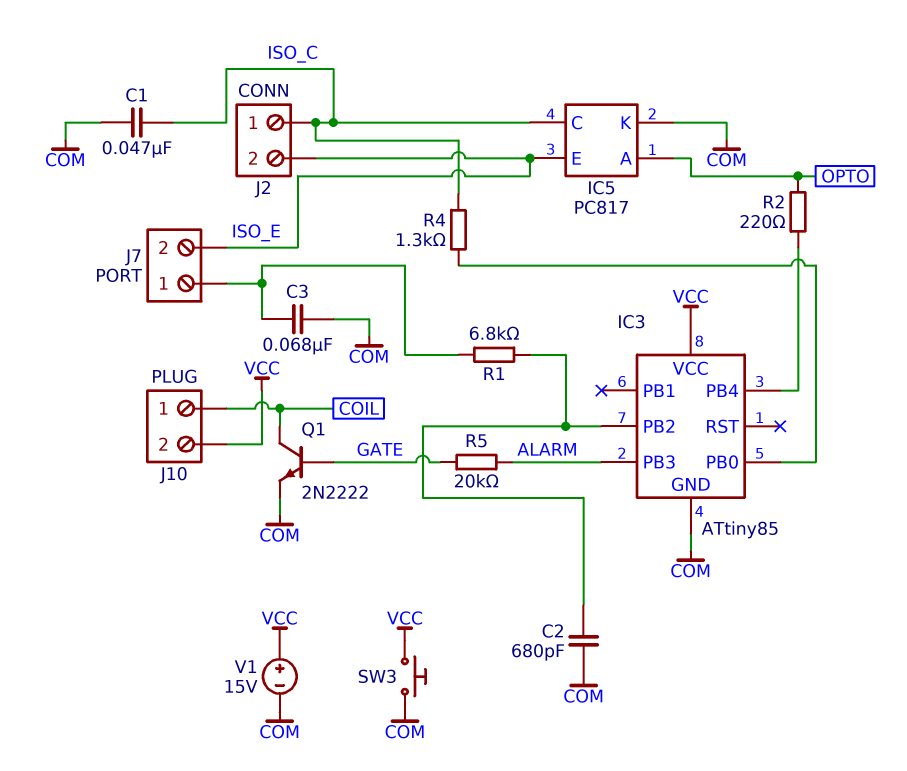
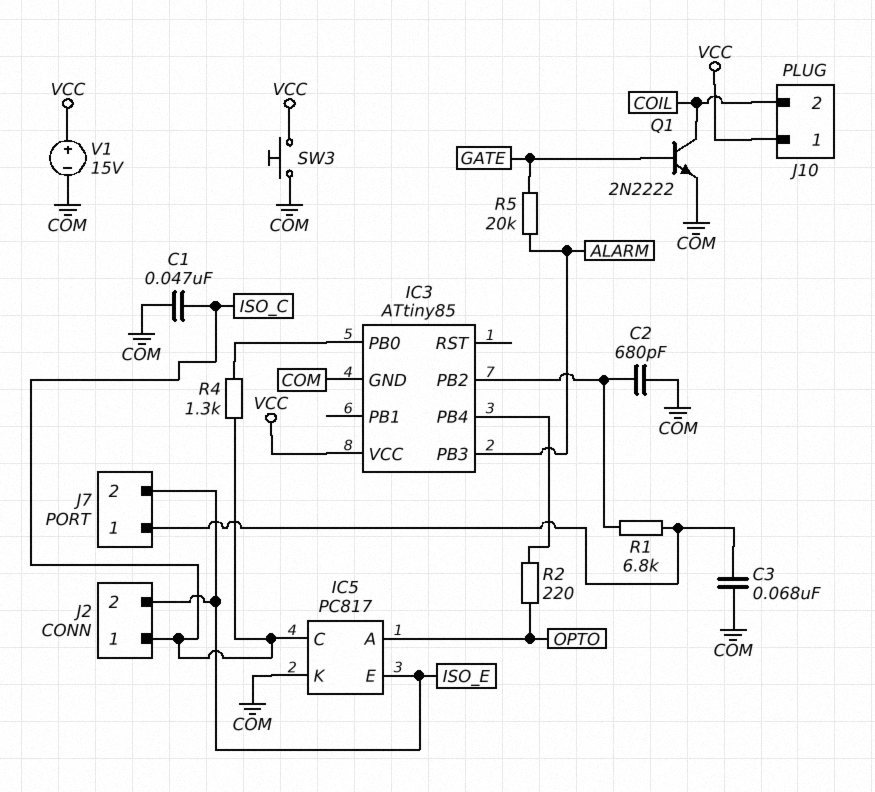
J10 pin 1: COIL -> VCC
J10 pin 2: VCC -> COIL

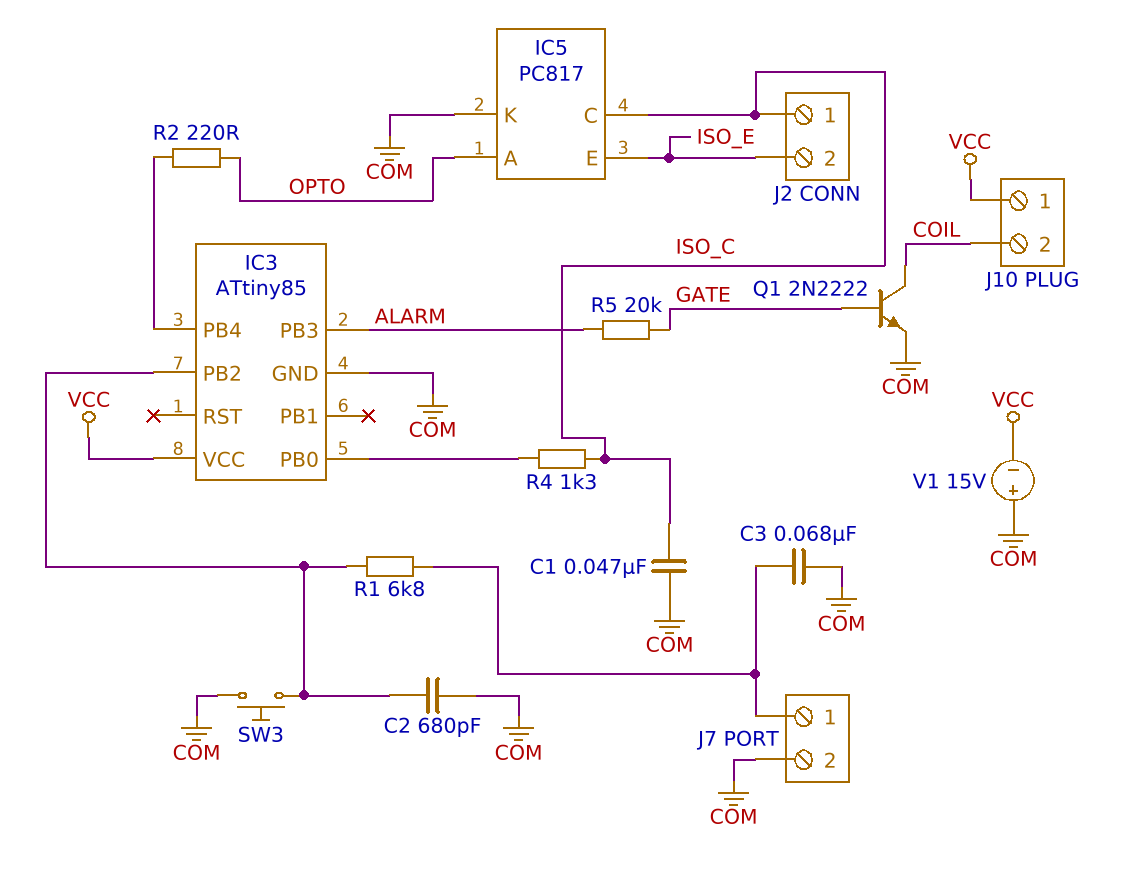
J7 pin 2: ISO_E -> COM
SW3: button (COM, VCC) -> button (COM, IC3/PB2)
V1: 15V (plus VCC, minus COM) -> 15V (plus COM, minus VCC)

